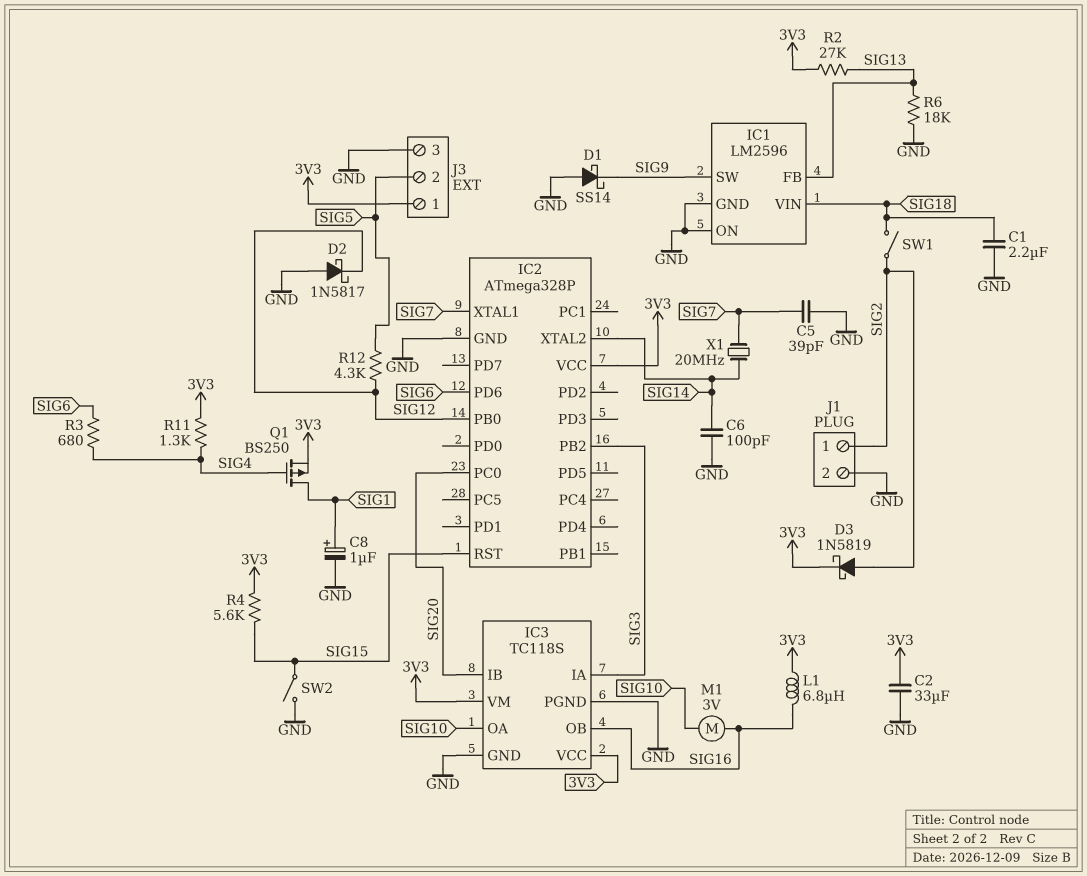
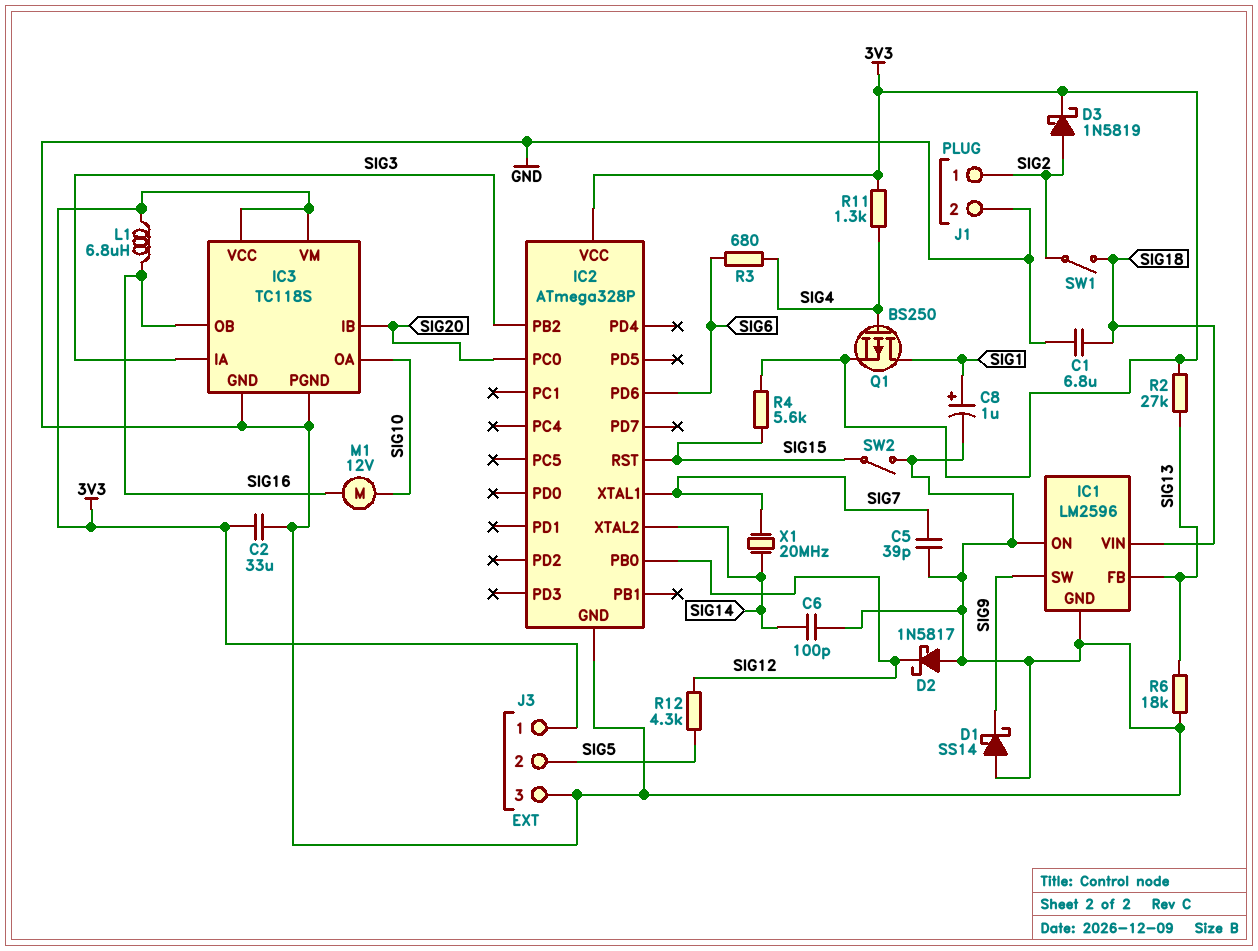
C1: 2.2uF (GND, SIG18) -> 6.8uF (GND, SIG18)
M1: motor 3V (SIG10, SIG16) -> motor 12V (SIG10, SIG16)

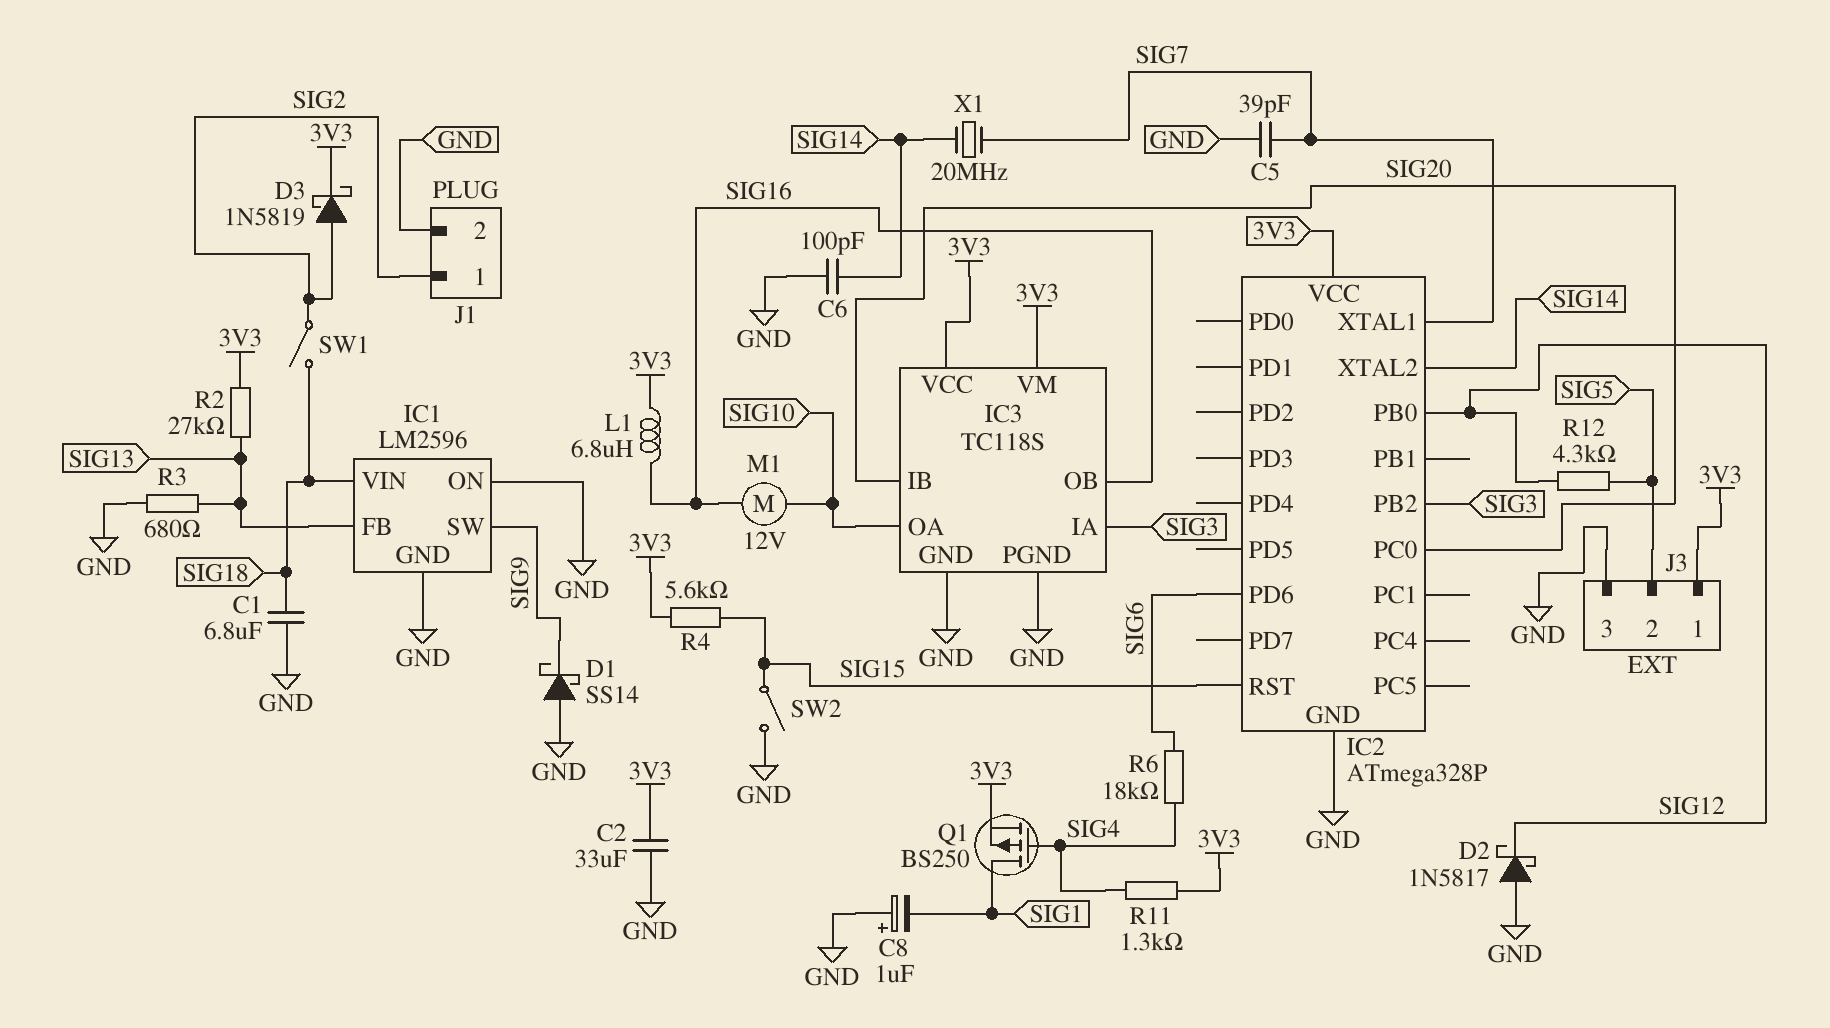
C8: 1uF (plus SIG1, minus GND) -> 1uF (plus GND, minus SIG1)
R3: 680 (SIG4, SIG6) -> 680 (GND, SIG13)
R6: 18k (GND, SIG13) -> 18k (SIG4, SIG6)

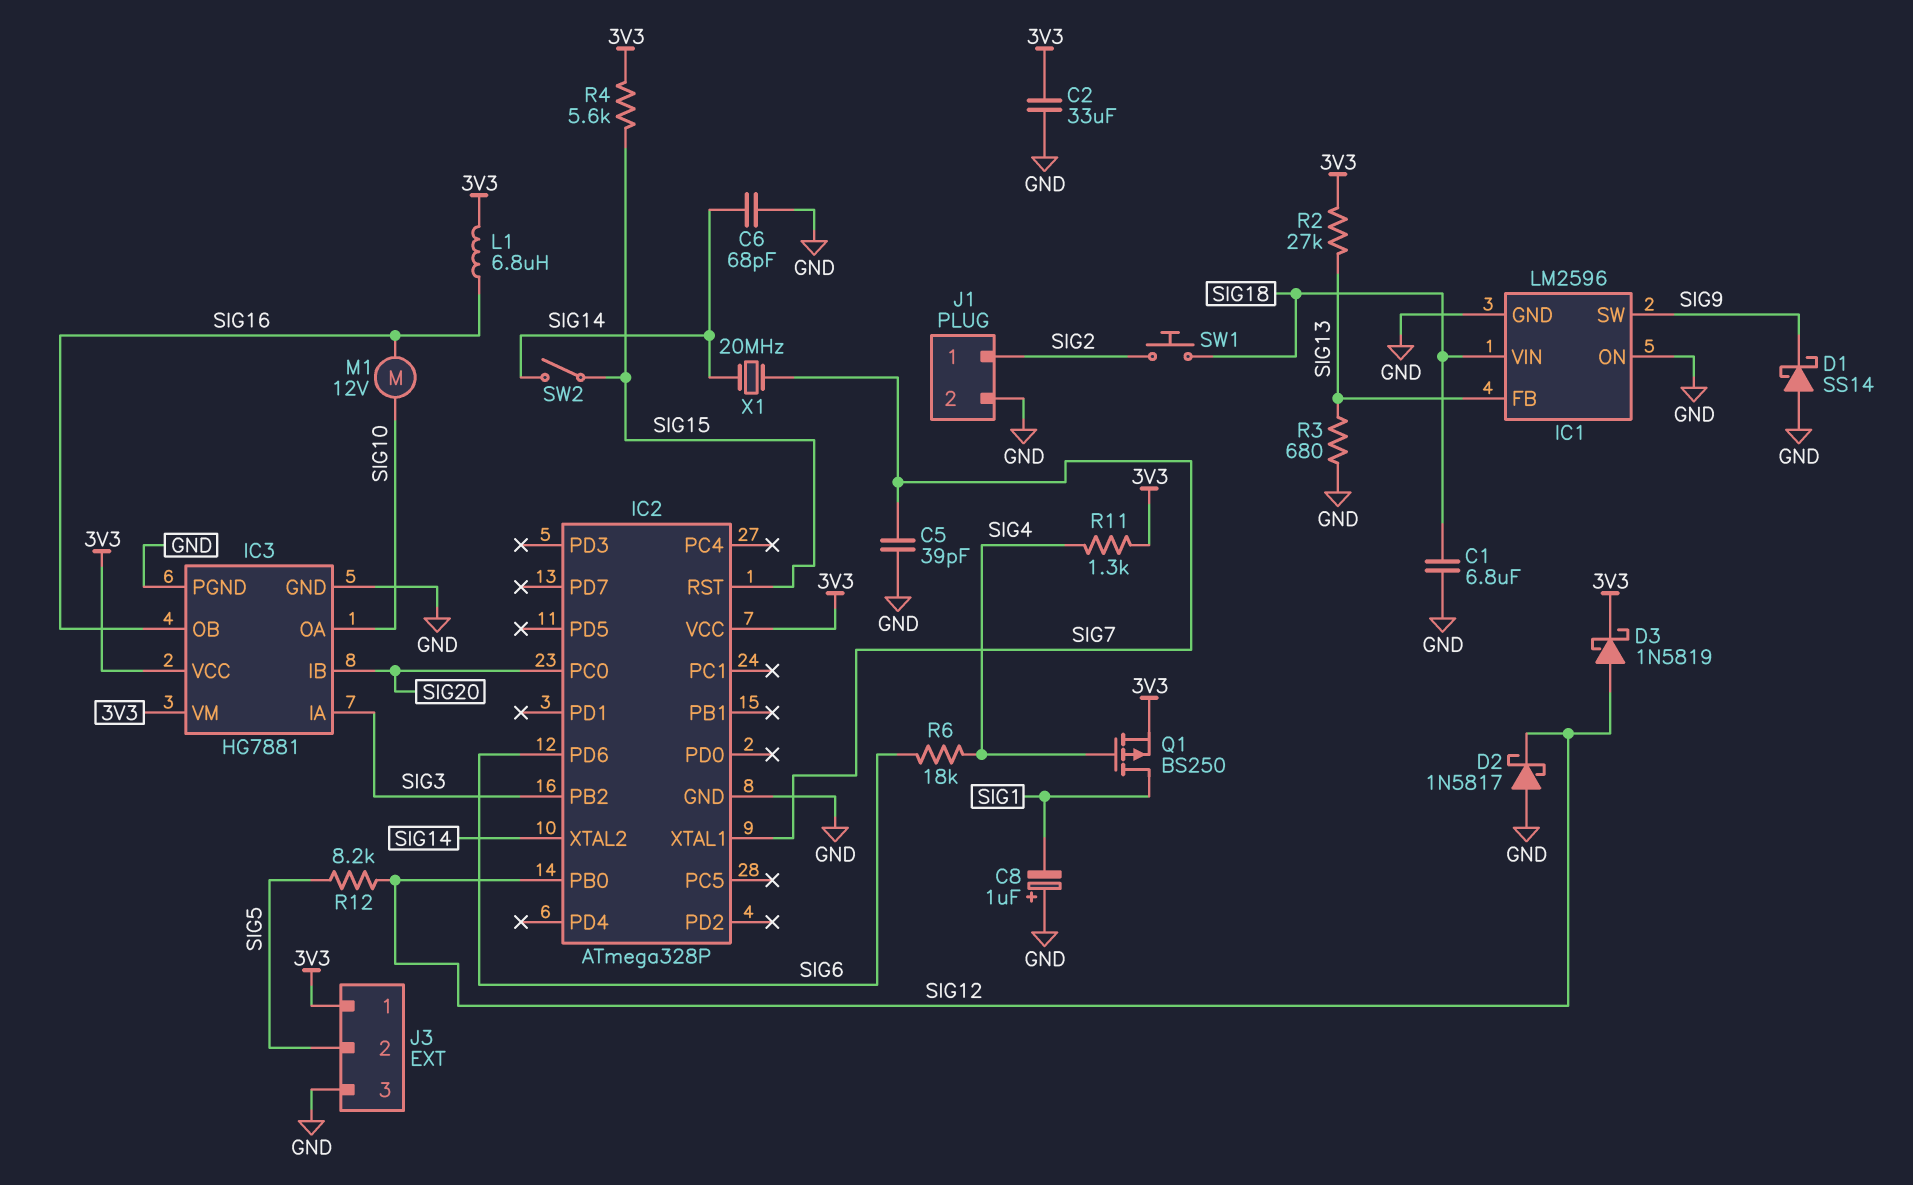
C6: 100pF (GND, SIG14) -> 68pF (GND, SIG14)
D3: schottky 1N5819 (A SIG2, K 3V3) -> schottky 1N5819 (A SIG12, K 3V3)
IC3: TC118S -> HG7881
R12: 4.3k (SIG5, SIG12) -> 8.2k (SIG5, SIG12)
SW1: switch (SIG2, SIG18) -> button (SIG2, SIG18)
SW2: switch (GND, SIG15) -> switch (SIG14, SIG15)

